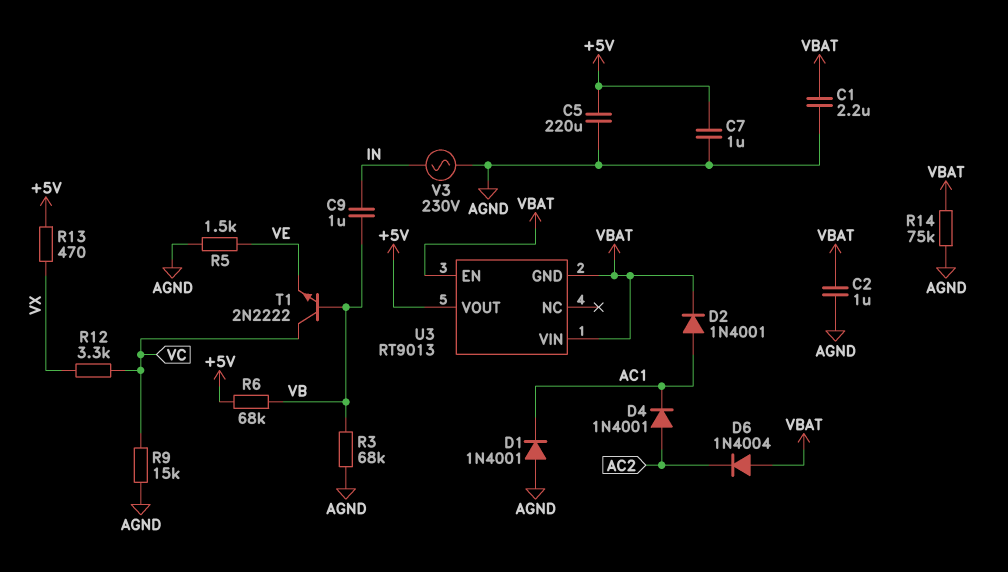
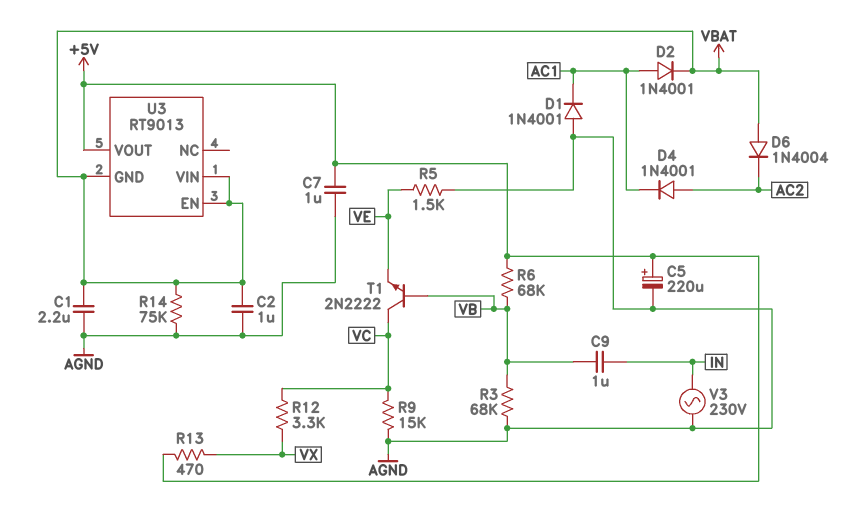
C5: 220uF (+5V, AGND) -> 220uF (plus +5V, minus AGND)

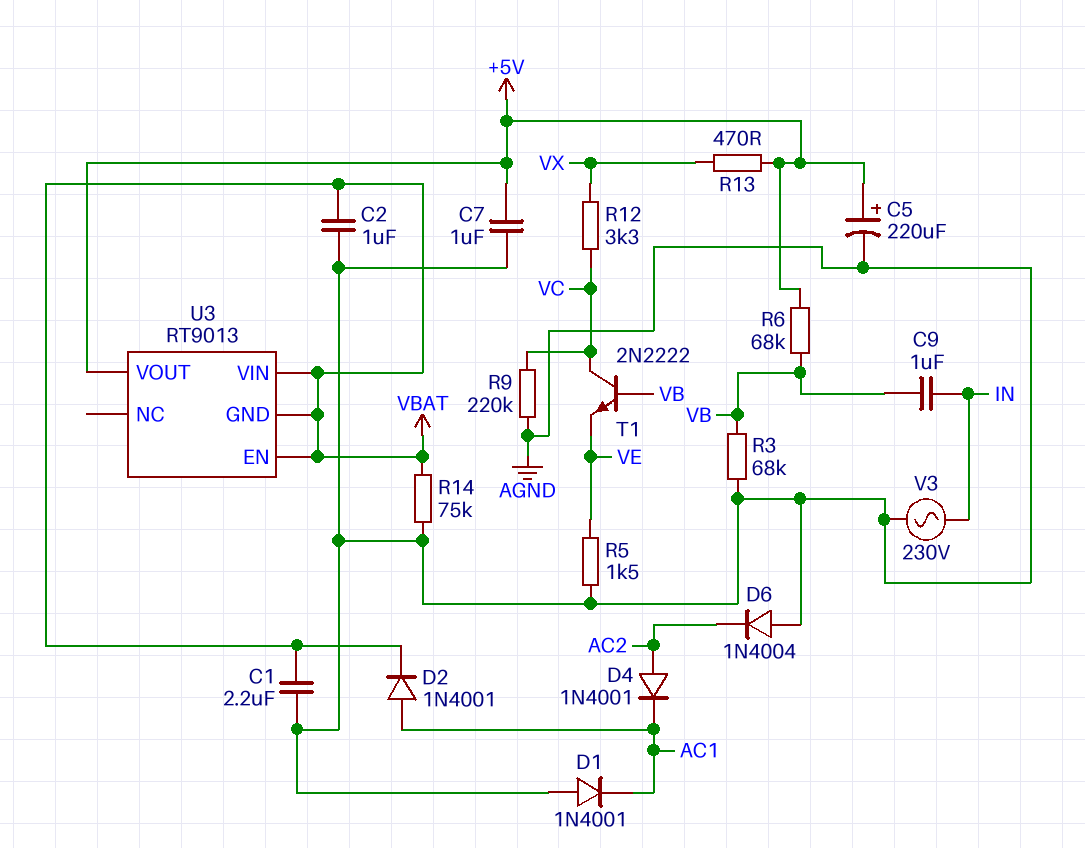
D6: diode 1N4004 (A VBAT, K AC2) -> diode 1N4004 (A AGND, K AC2)
R9: 15k (AGND, VC) -> 220k (AGND, VC)

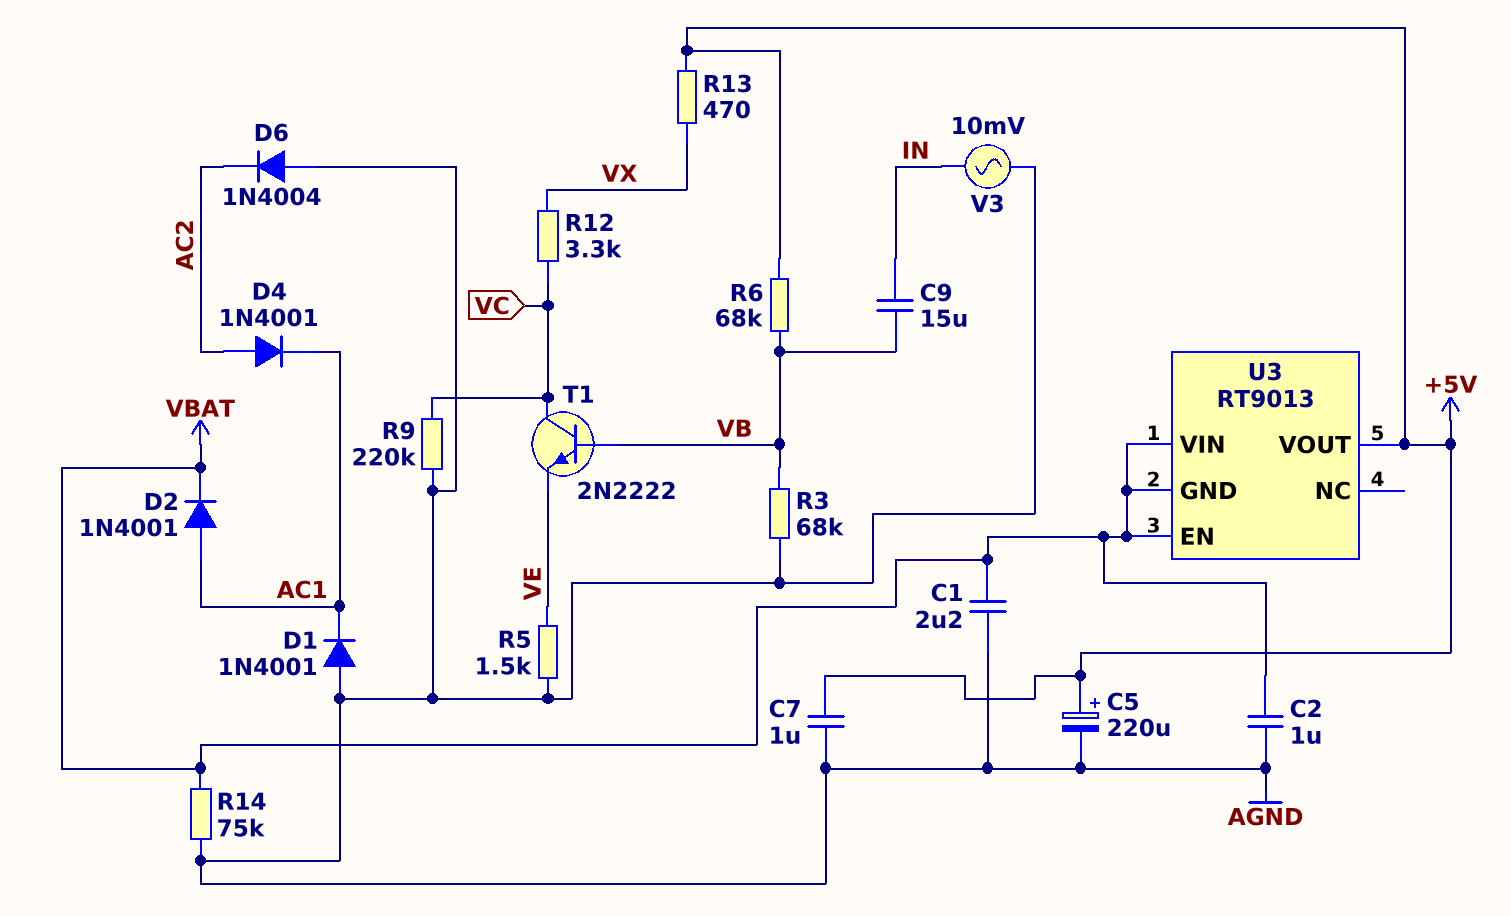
C9: 1uF (IN, VB) -> 15uF (IN, VB)
V3: AC 230V (AGND, IN) -> AC 10mV (AGND, IN)

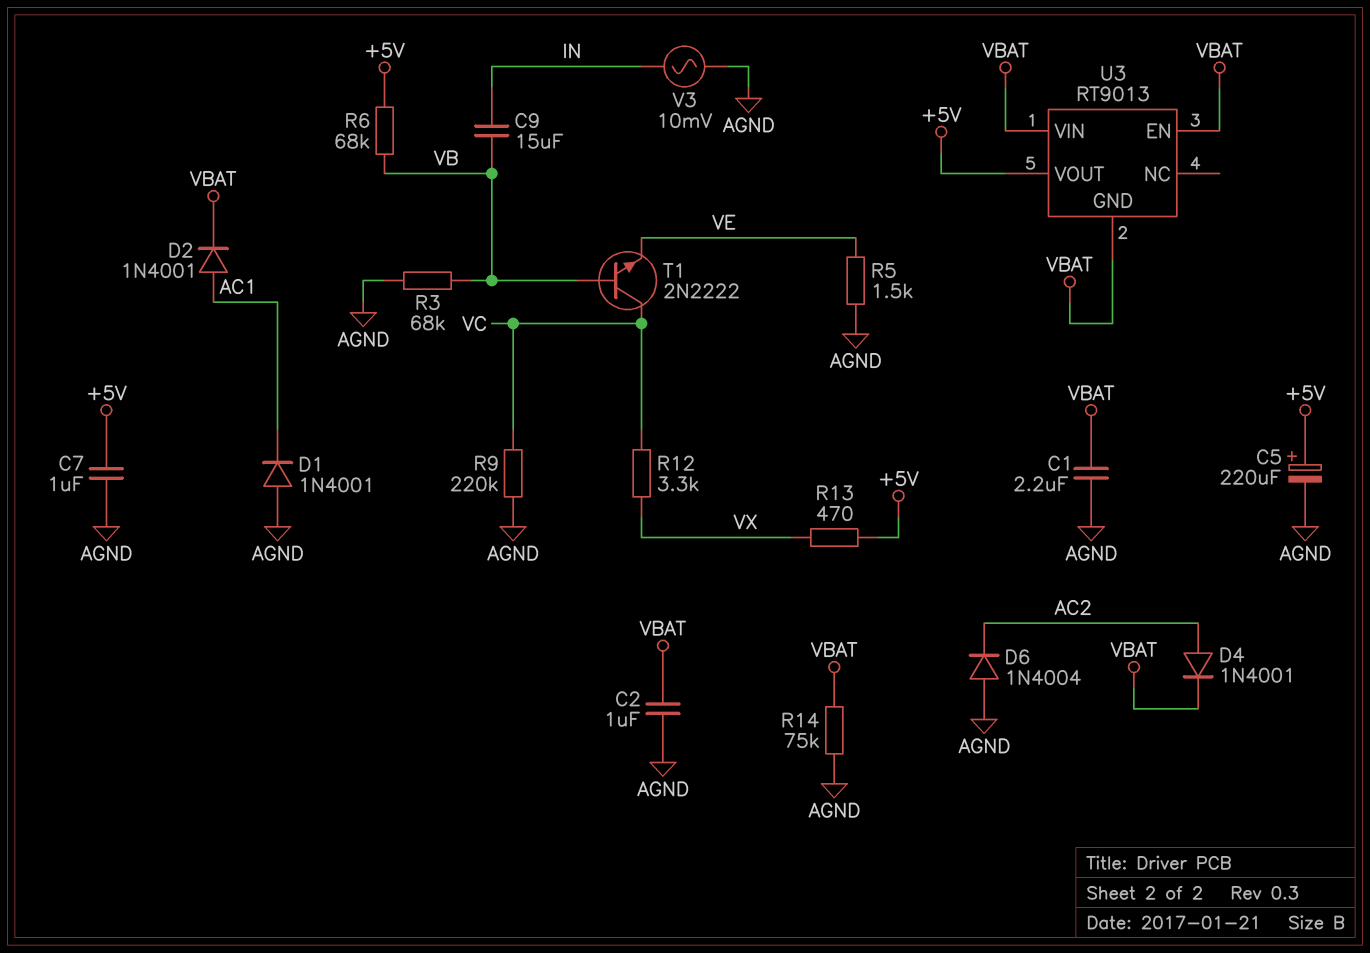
D4: diode 1N4001 (A AC2, K AC1) -> diode 1N4001 (A AC2, K VBAT)

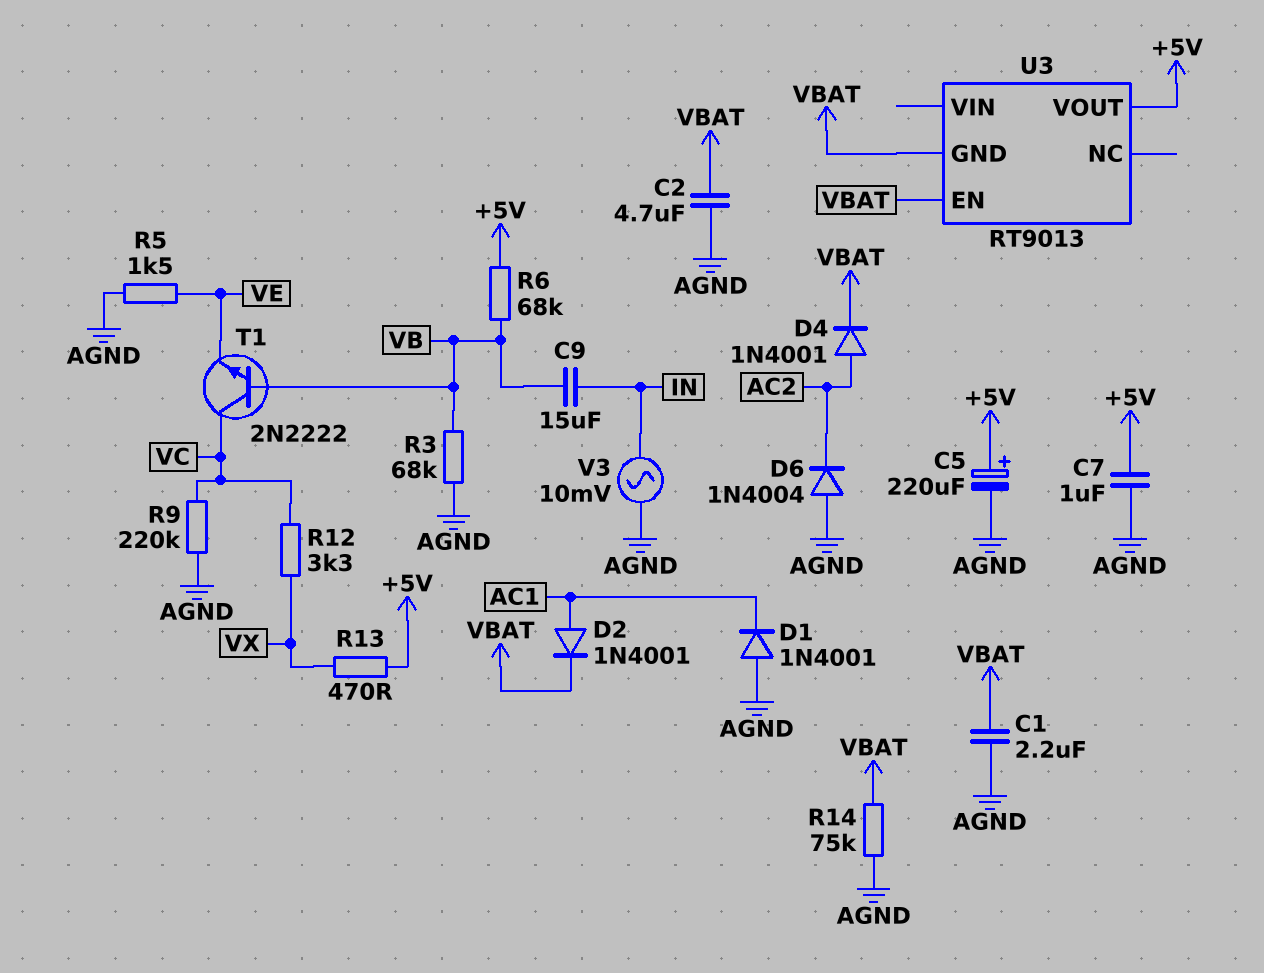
C2: 1uF (AGND, VBAT) -> 4.7uF (AGND, VBAT)
U3 pin VIN: VBAT -> none

